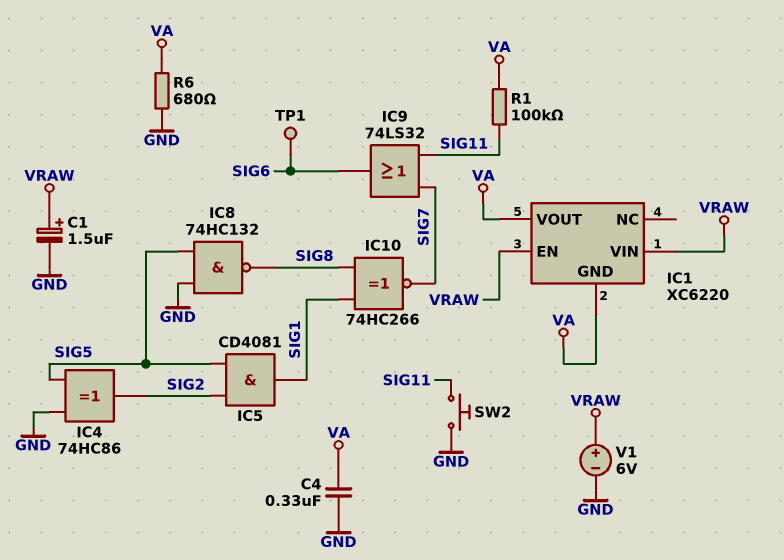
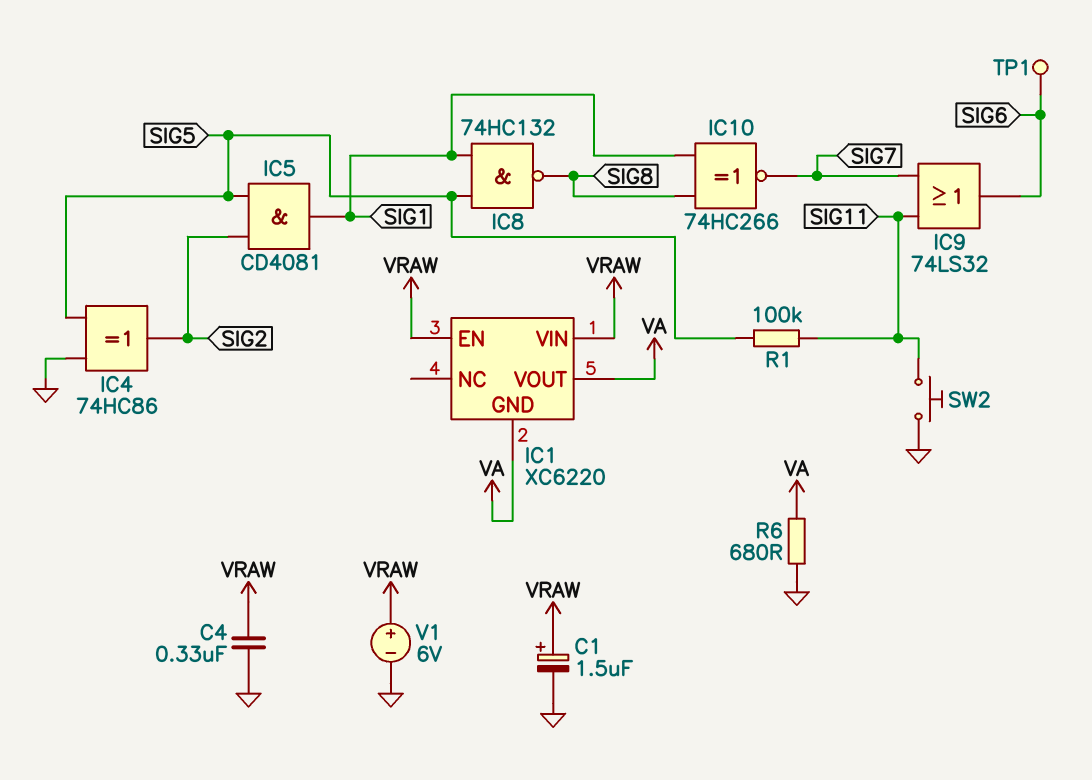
C4: 330nF (GND, VA) -> 330nF (GND, VRAW)
IC8: NAND 74HC132 (in GND, in SIG5, out SIG8) -> NAND 74HC132 (in SIG1, in SIG5, out SIG8)
R1: 100k (SIG11, VA) -> 100k (SIG5, SIG11)

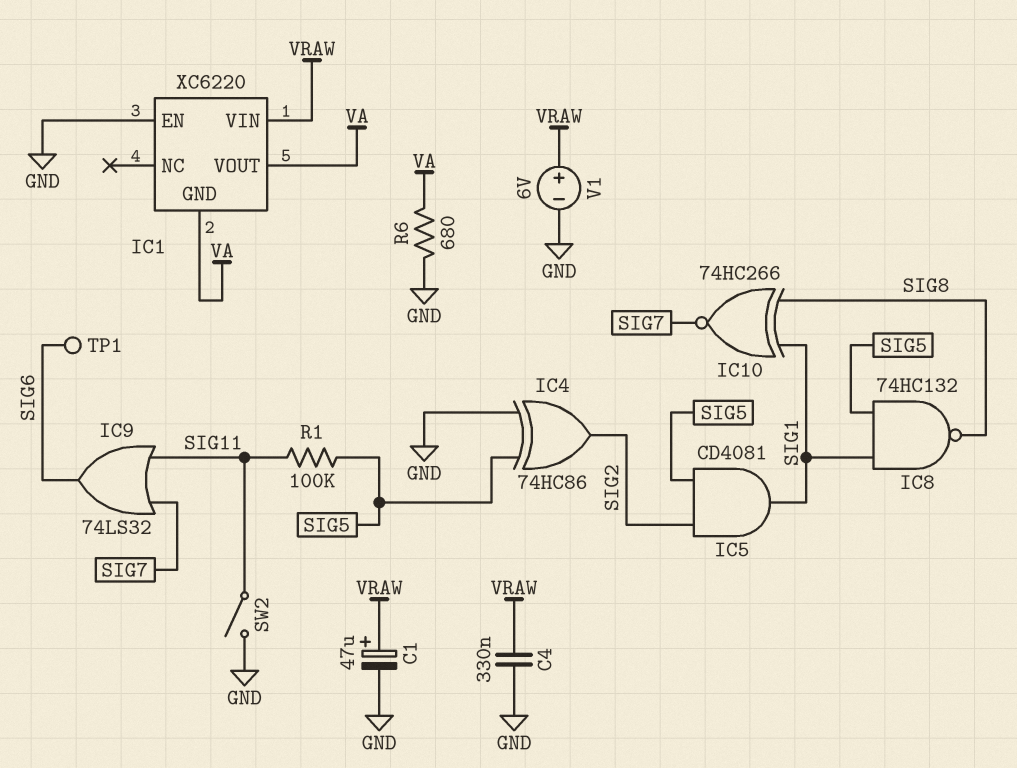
C1: 1.5uF (plus VRAW, minus GND) -> 47uF (plus VRAW, minus GND)
IC1 pin EN: VRAW -> GND
SW2: button (GND, SIG11) -> switch (GND, SIG11)

